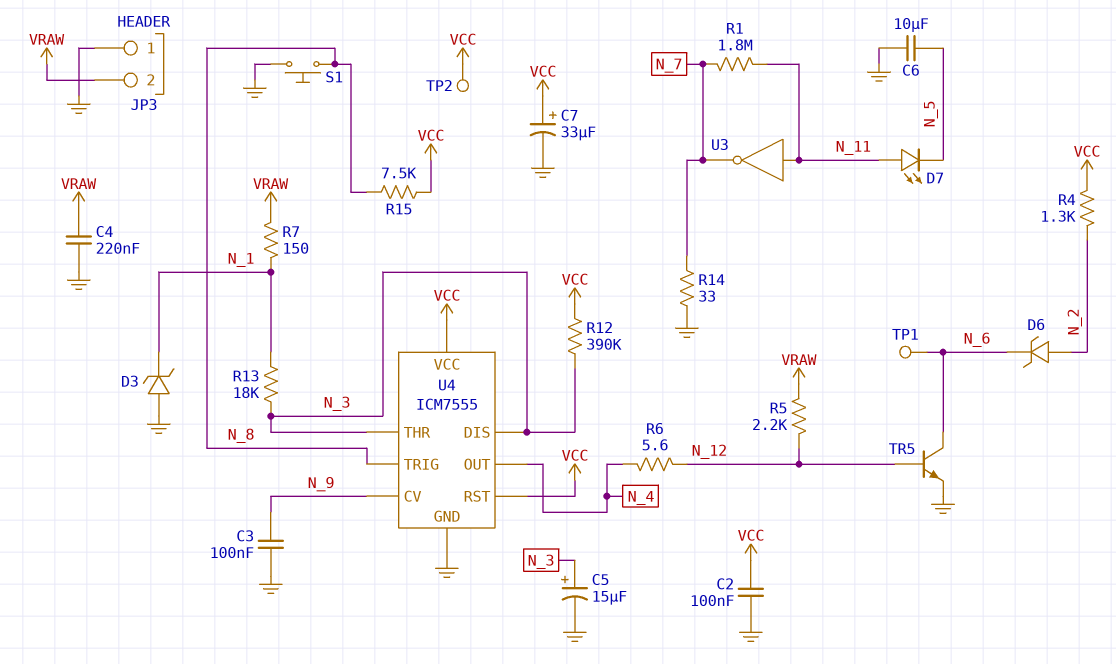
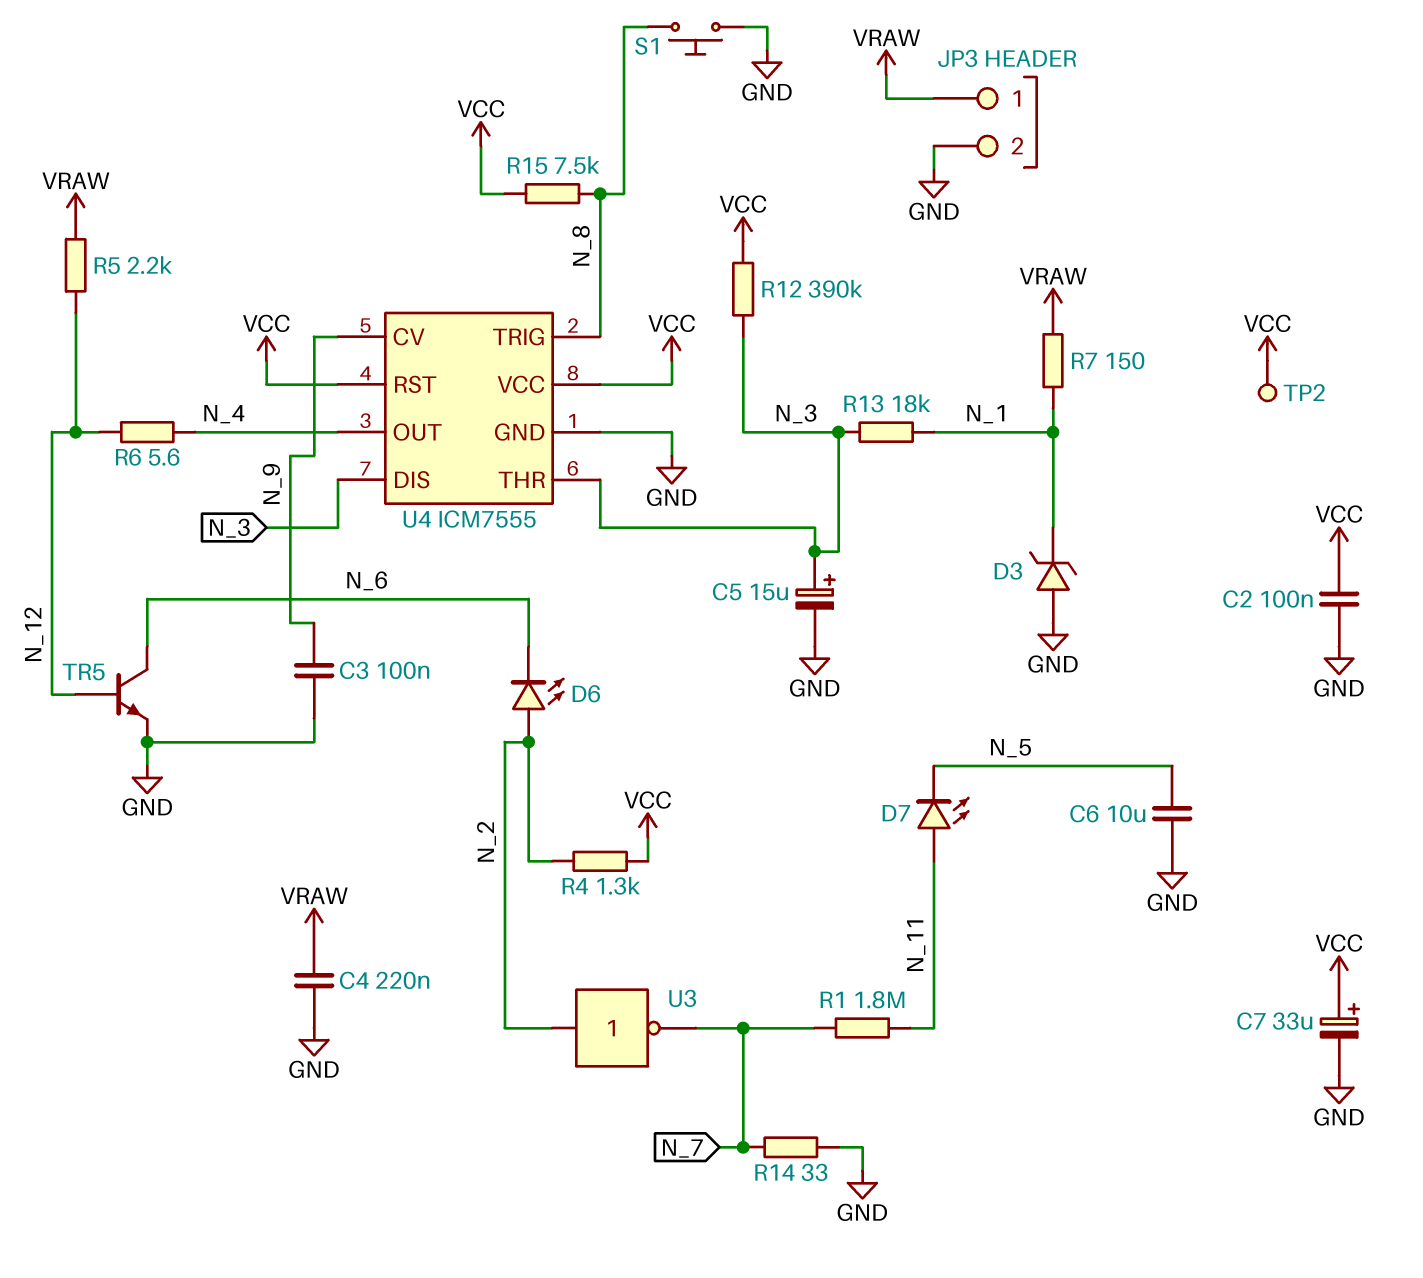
D6: zener (A N_2, K N_6) -> LED (A N_2, K N_6)
JP3 pin 1: GND -> VRAW
JP3 pin 2: VRAW -> GND
TP1: test point (N_6) -> none
U3: NOT (in N_11, out N_7) -> NOT (in N_2, out N_7)

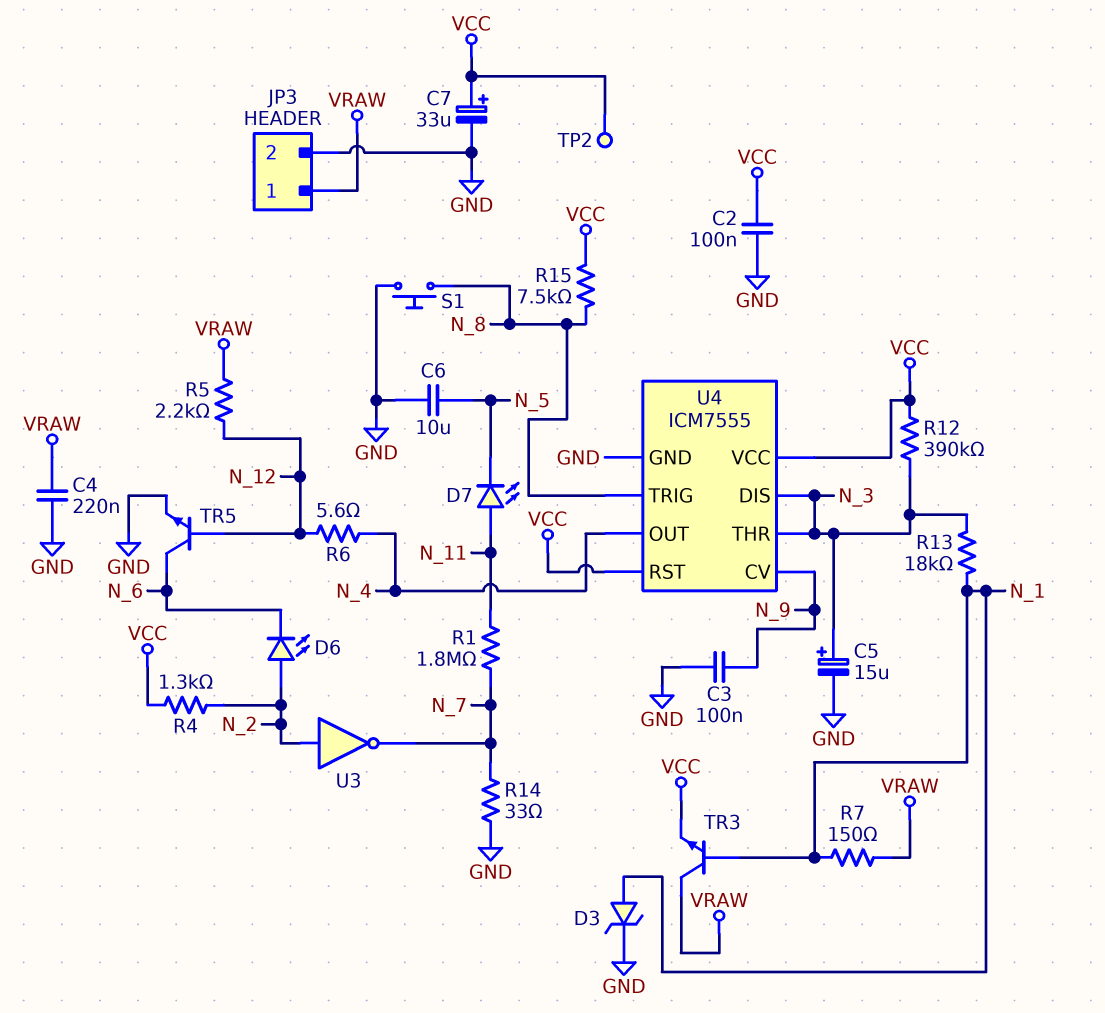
D3: zener (A GND, K N_1) -> zener (A N_1, K GND)
TR3: none -> NPN (B N_1, C VRAW, E VCC)

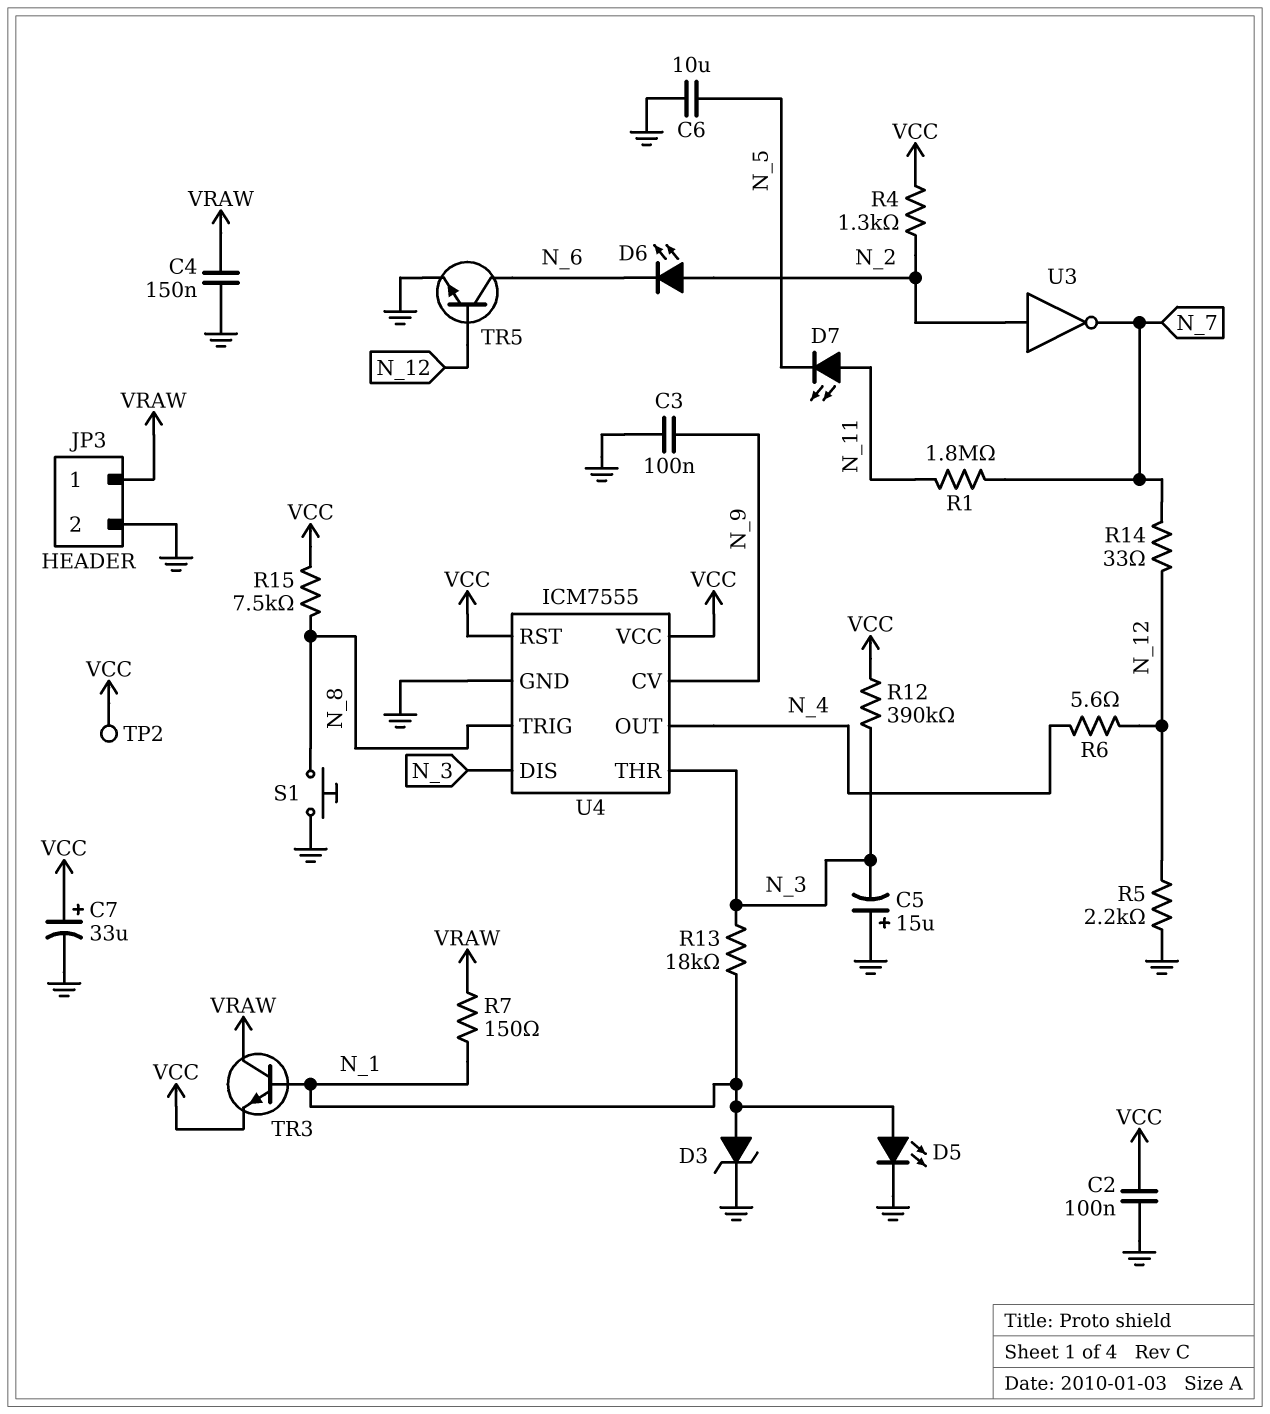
C4: 220nF (GND, VRAW) -> 150nF (GND, VRAW)
C5: 15uF (plus N_3, minus GND) -> 15uF (plus GND, minus N_3)
D5: none -> LED (A N_1, K GND)
R5: 2.2k (N_12, VRAW) -> 2.2k (GND, N_12)
R14: 33 (GND, N_7) -> 33 (N_7, N_12)

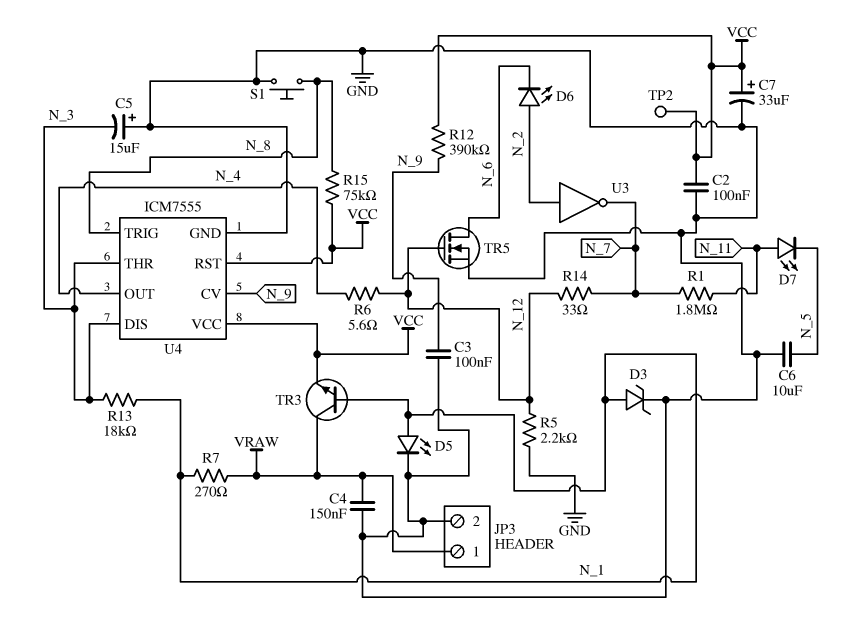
R4: 1.3k (N_2, VCC) -> none
R7: 150 (N_1, VRAW) -> 270 (N_1, VRAW)
R12: 390k (N_3, VCC) -> 390k (N_9, VCC)
R15: 7.5k (N_8, VCC) -> 75k (N_8, VCC)
TR5: NPN (B N_12, C N_6, E GND) -> NMOS (G N_12, D N_6, S GND)

